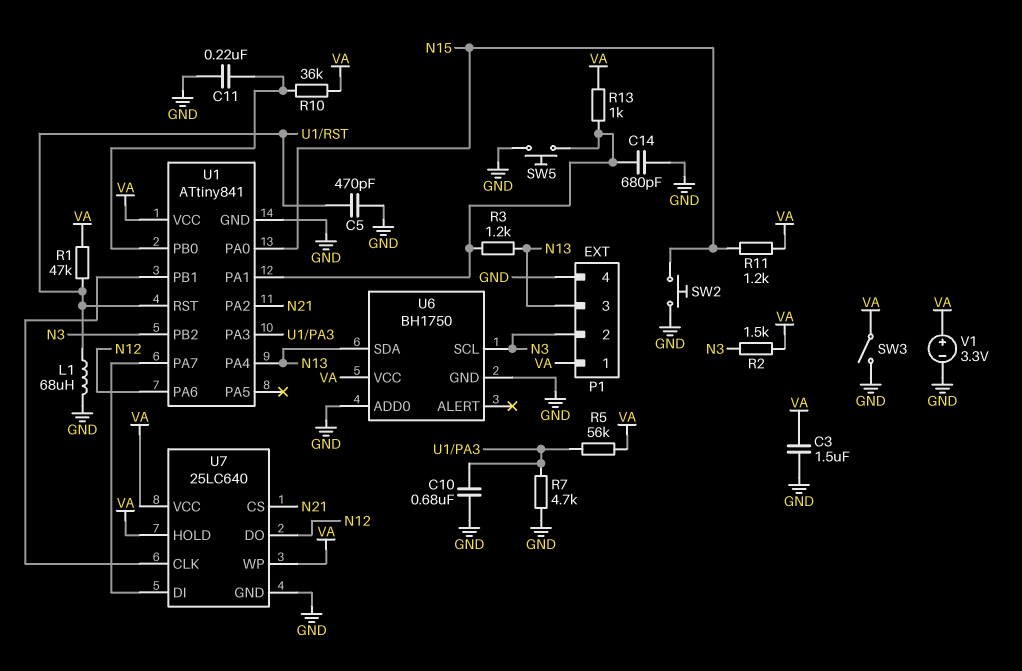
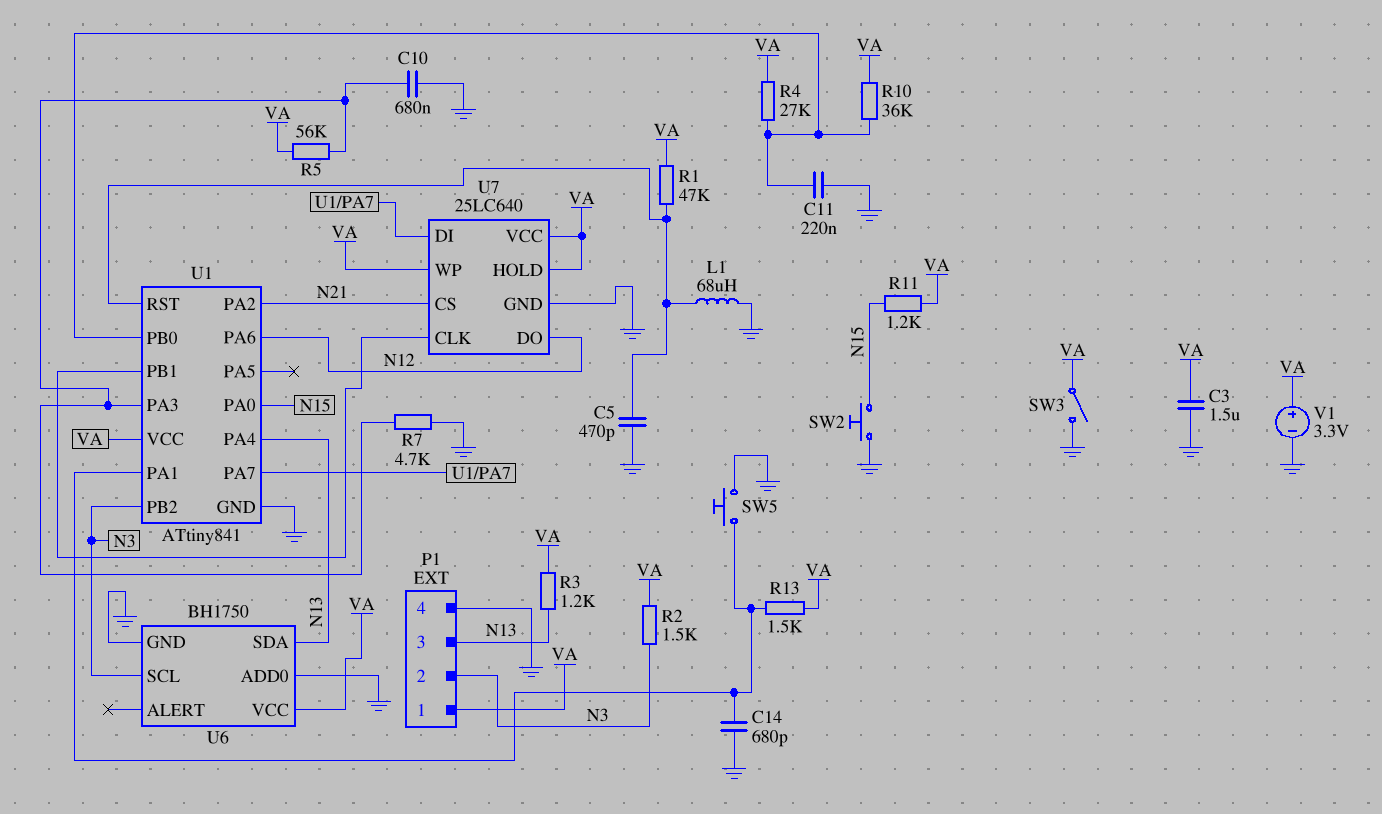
R3: 1.2k (N13, U1/PA1) -> 1.2k (N13, VA)
R4: none -> 27k (U1/PB0, VA)
R13: 1k (U1/PA1, VA) -> 1.5k (U1/PA1, VA)

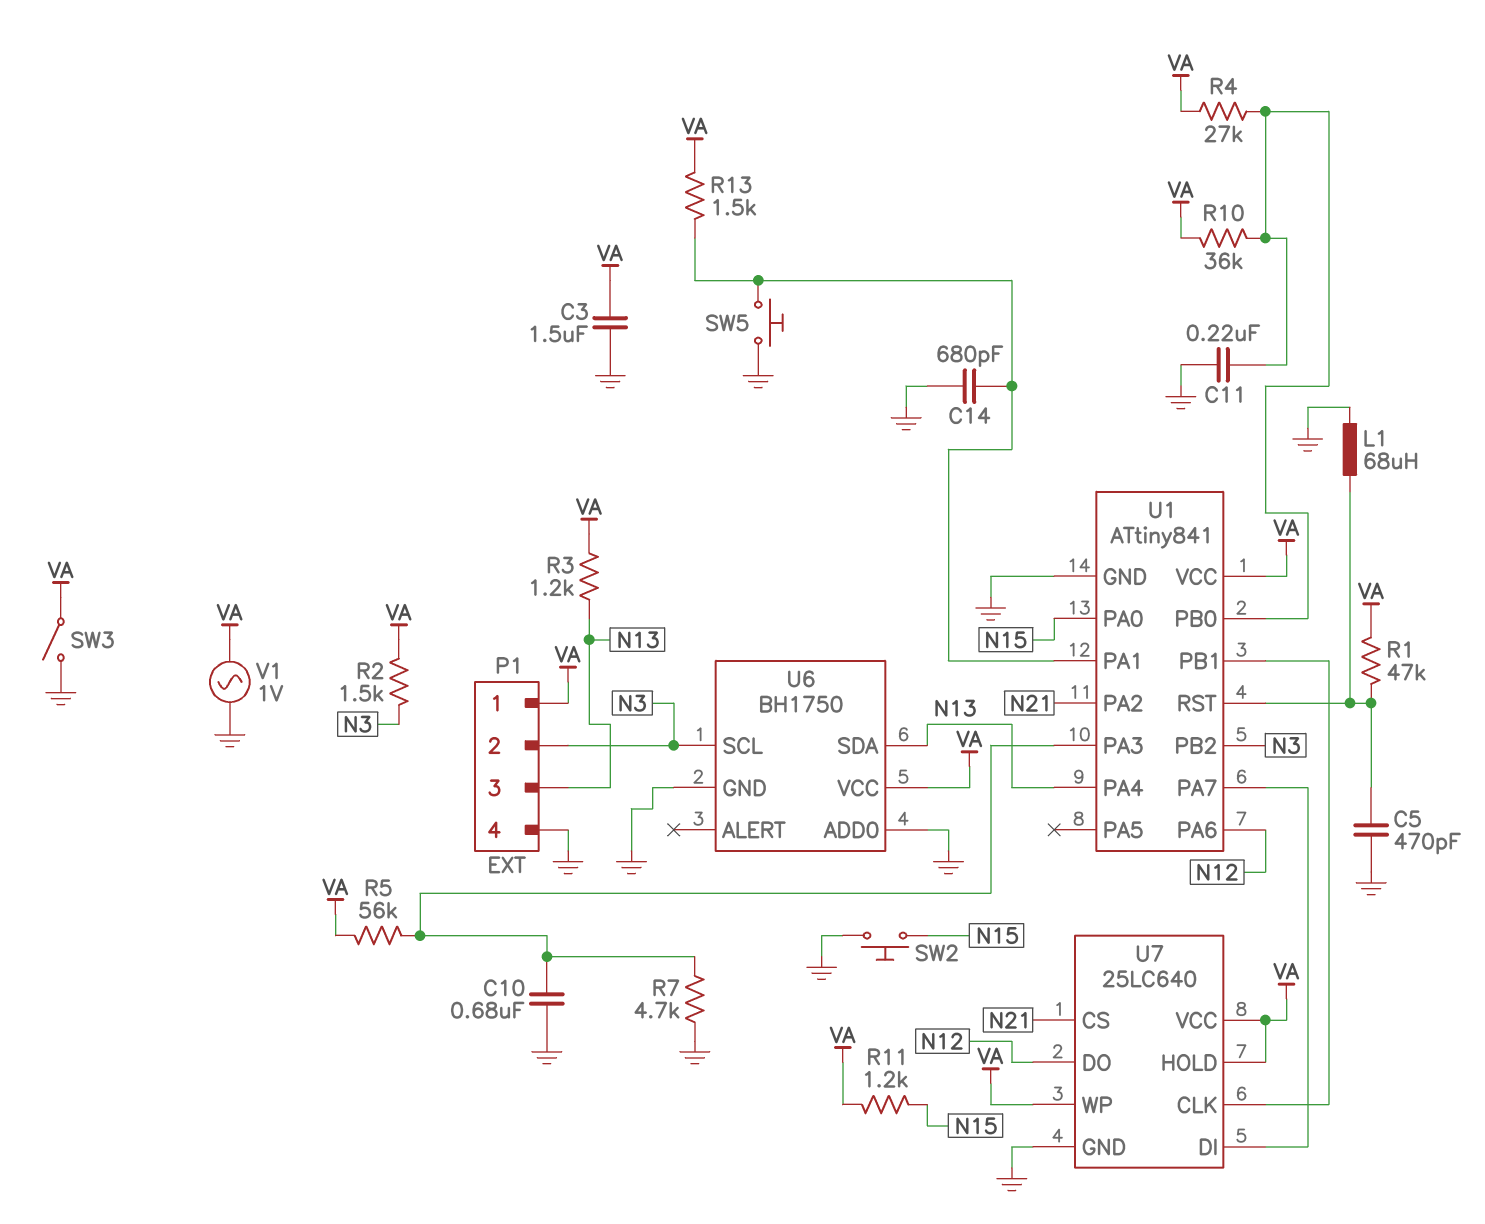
V1: 3.3V (plus VA, minus GND) -> AC 1V (GND, VA)

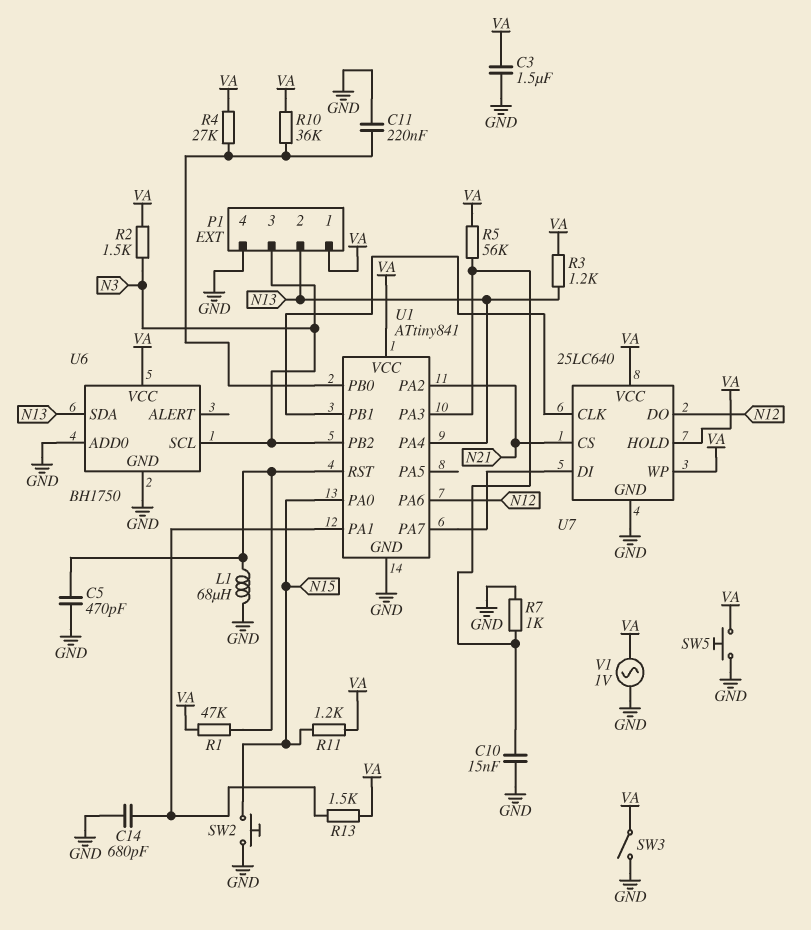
C10: 680nF (GND, U1/PA3) -> 15nF (GND, U1/PA3)
P1 pin 2: N3 -> N13
P1 pin 3: N13 -> N3
R7: 4.7k (GND, U1/PA3) -> 1k (GND, U1/PA3)
SW5: button (GND, U1/PA1) -> button (GND, VA)

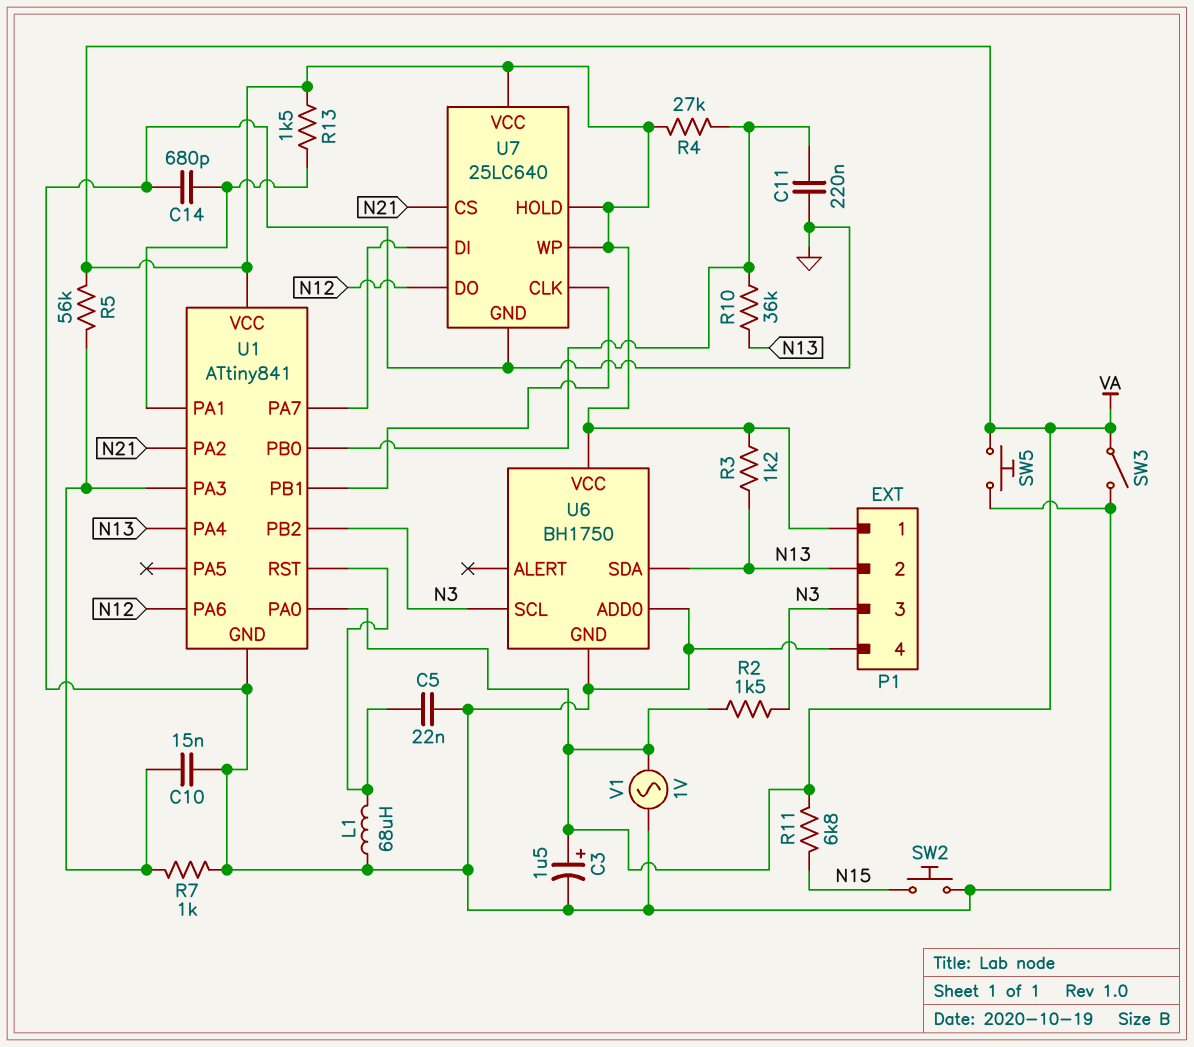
C3: 1.5uF (GND, VA) -> 1.5uF (plus VA, minus GND)
C5: 470pF (GND, U1/RST) -> 22nF (GND, U1/RST)
R1: 47k (U1/RST, VA) -> none
R10: 36k (U1/PB0, VA) -> 36k (N13, U1/PB0)
R11: 1.2k (N15, VA) -> 6.8k (N15, VA)
U1 pin PA0: N15 -> VA

